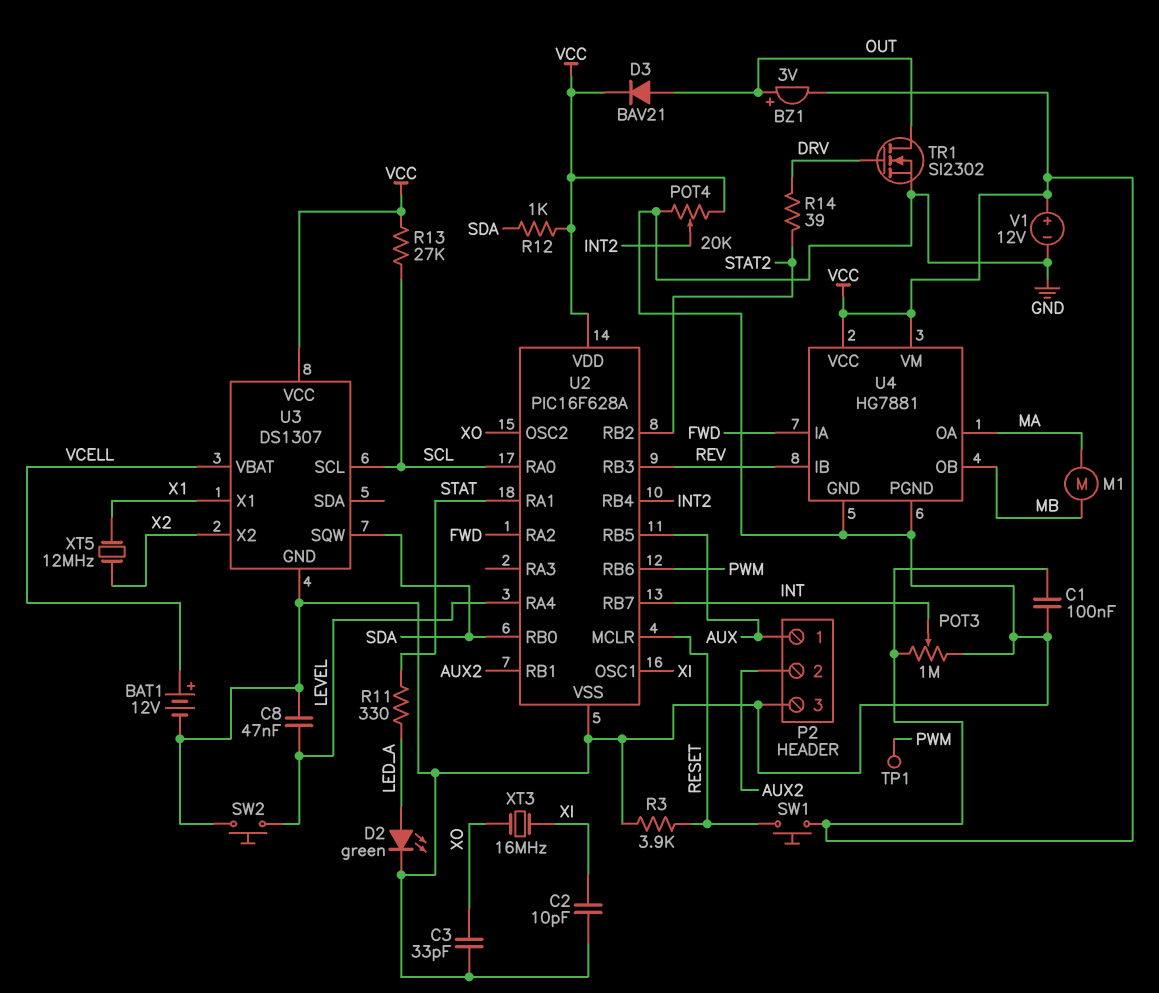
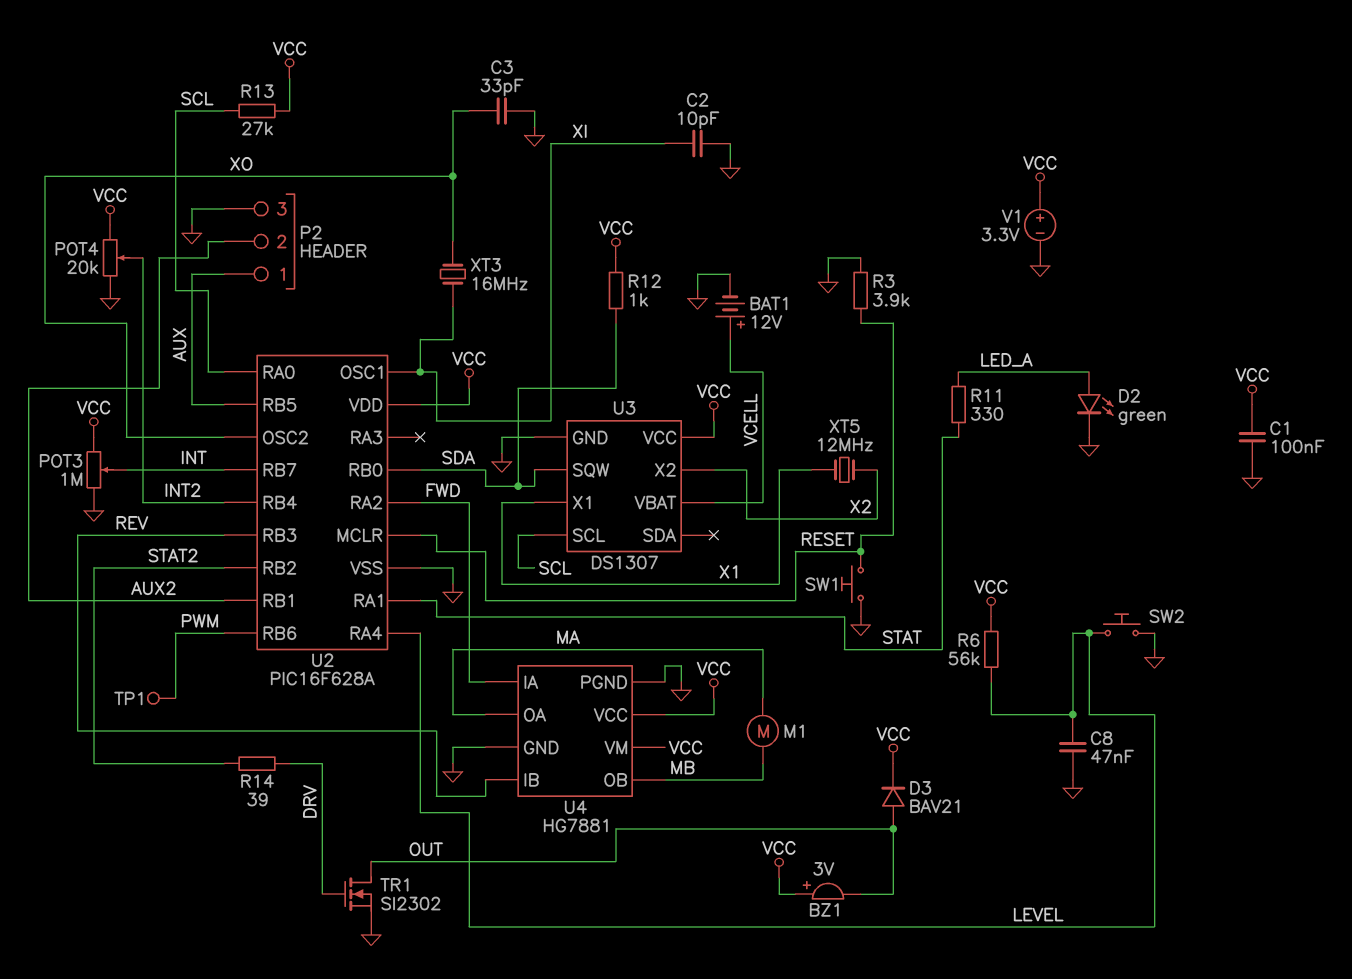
BZ1: buzzer 3V (plus OUT, minus VCC) -> buzzer 3V (plus VCC, minus OUT)
R6: none -> 56k (LEVEL, VCC)
SW1: button (RESET, VCC) -> button (GND, RESET)
V1: 12V (plus VCC, minus GND) -> 3.3V (plus VCC, minus GND)

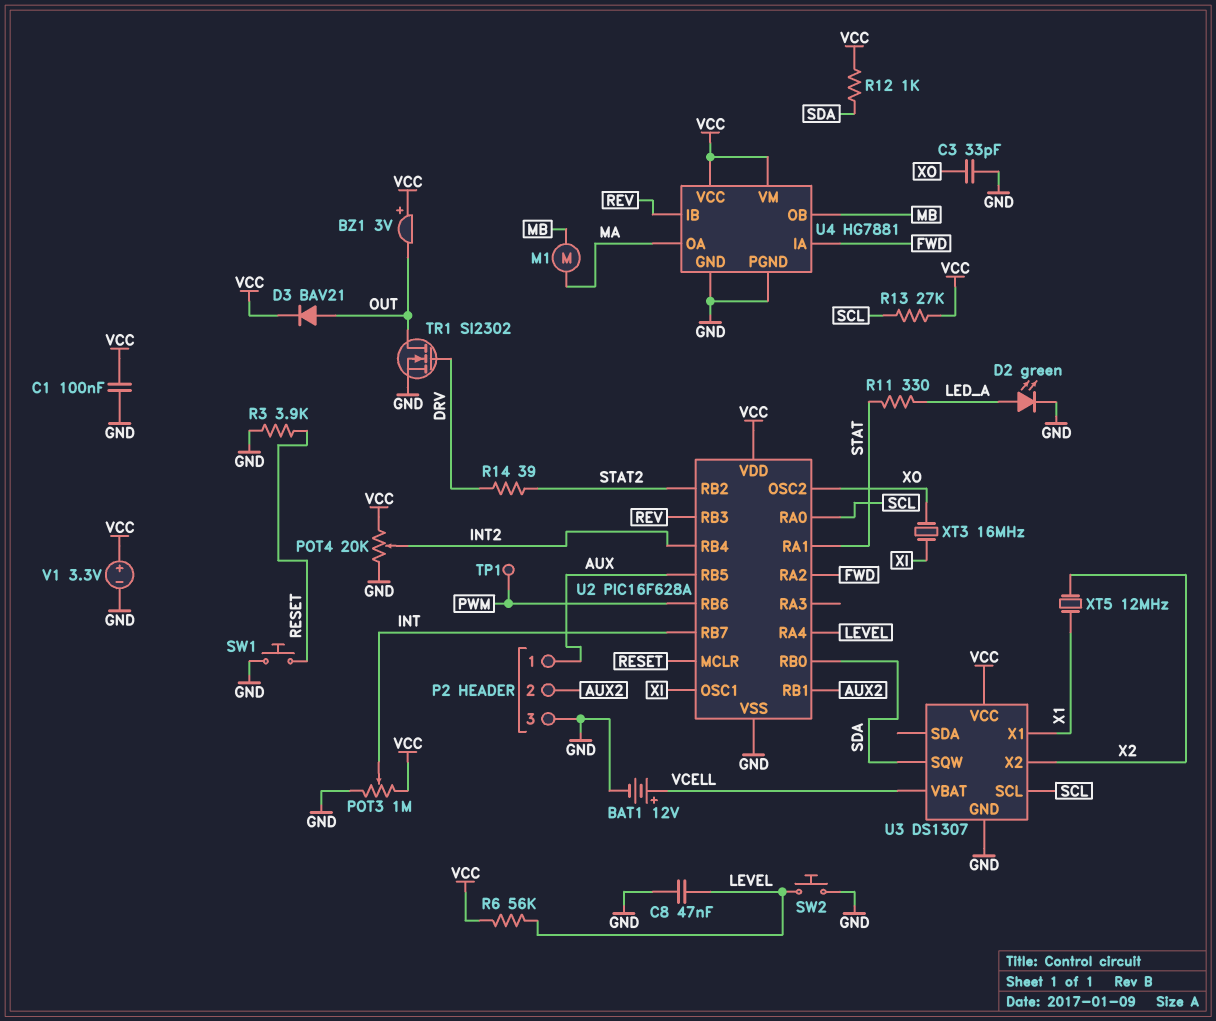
C2: 10pF (GND, XI) -> none

